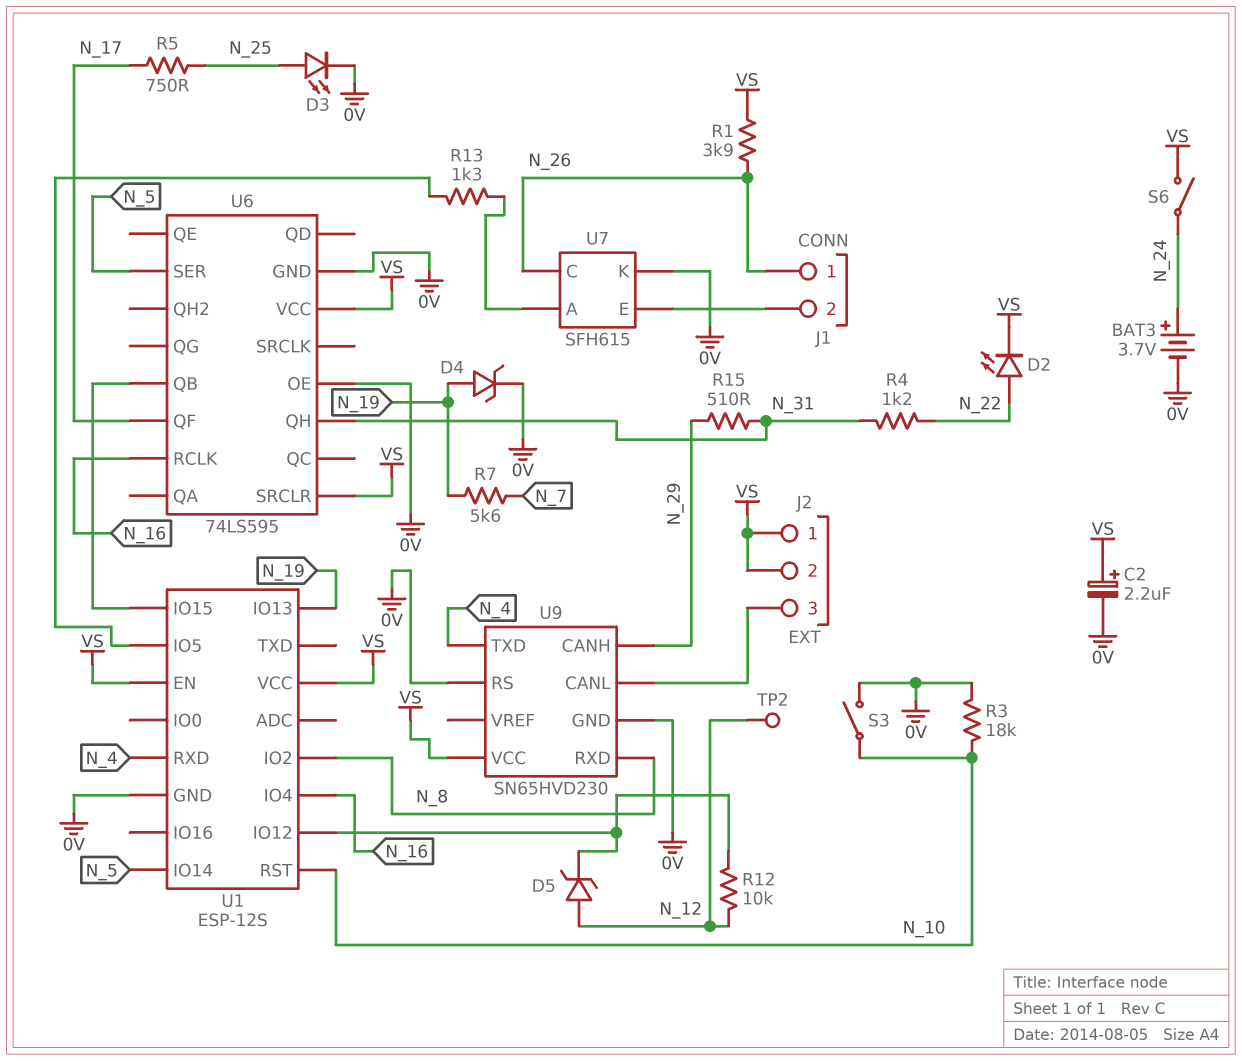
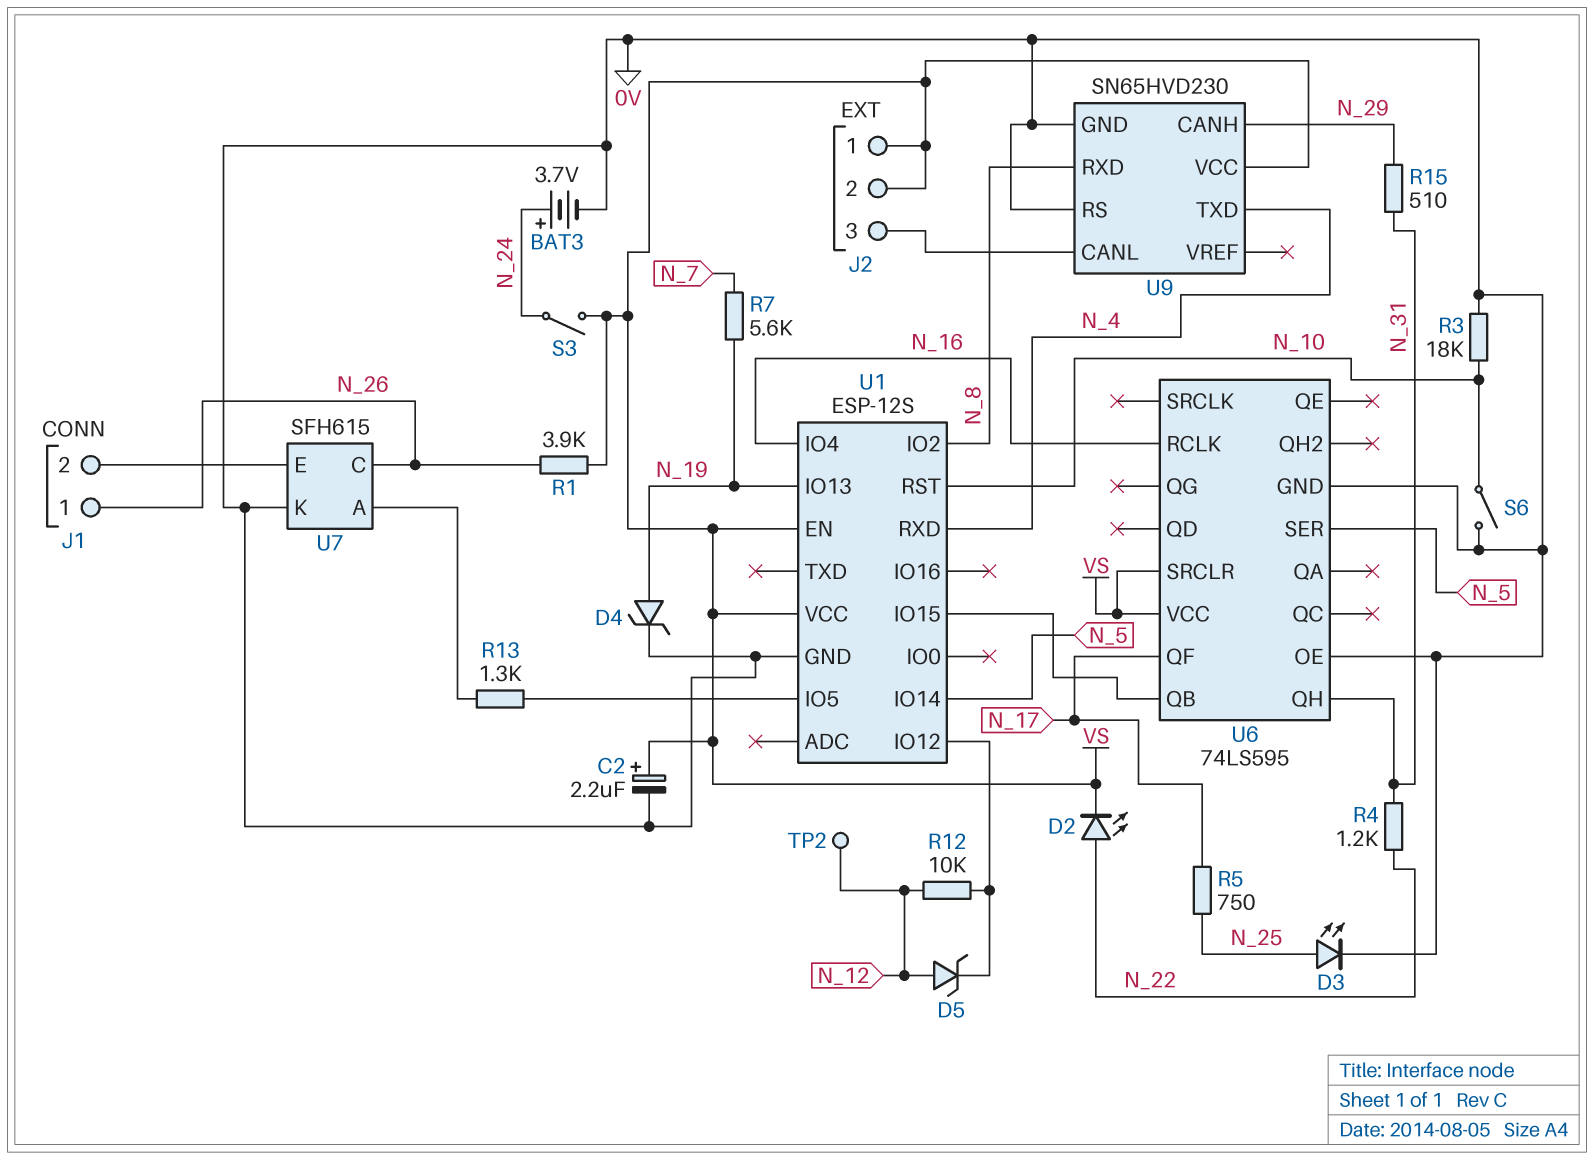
S3: switch (0V, N_10) -> switch (N_24, VS)
S6: switch (N_24, VS) -> switch (0V, N_10)

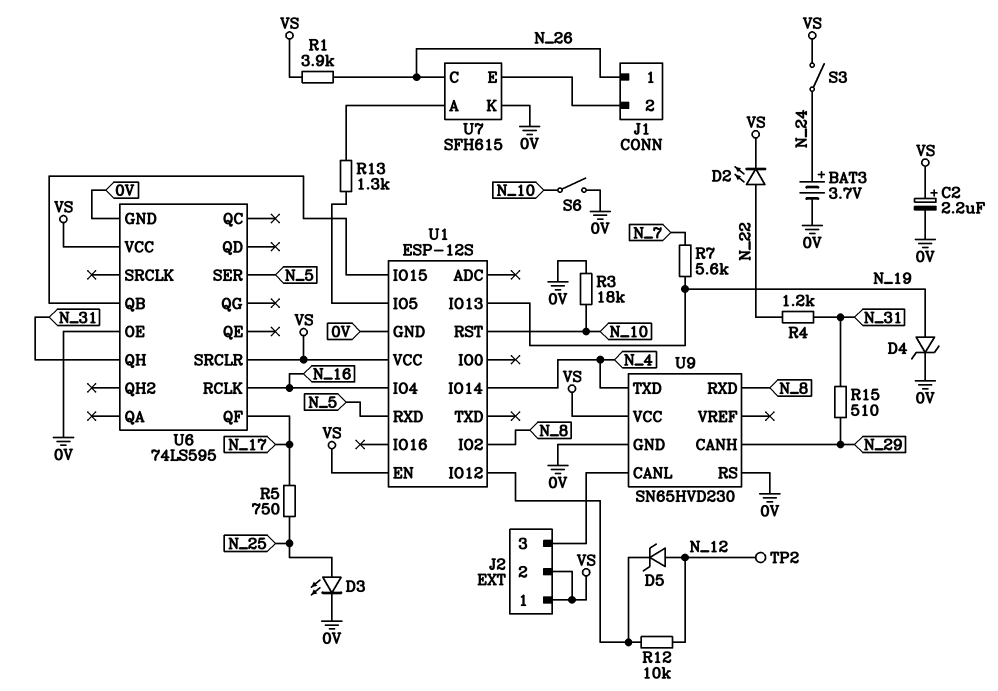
U1 pin IO14: N_5 -> N_4
U1 pin RXD: N_4 -> N_5

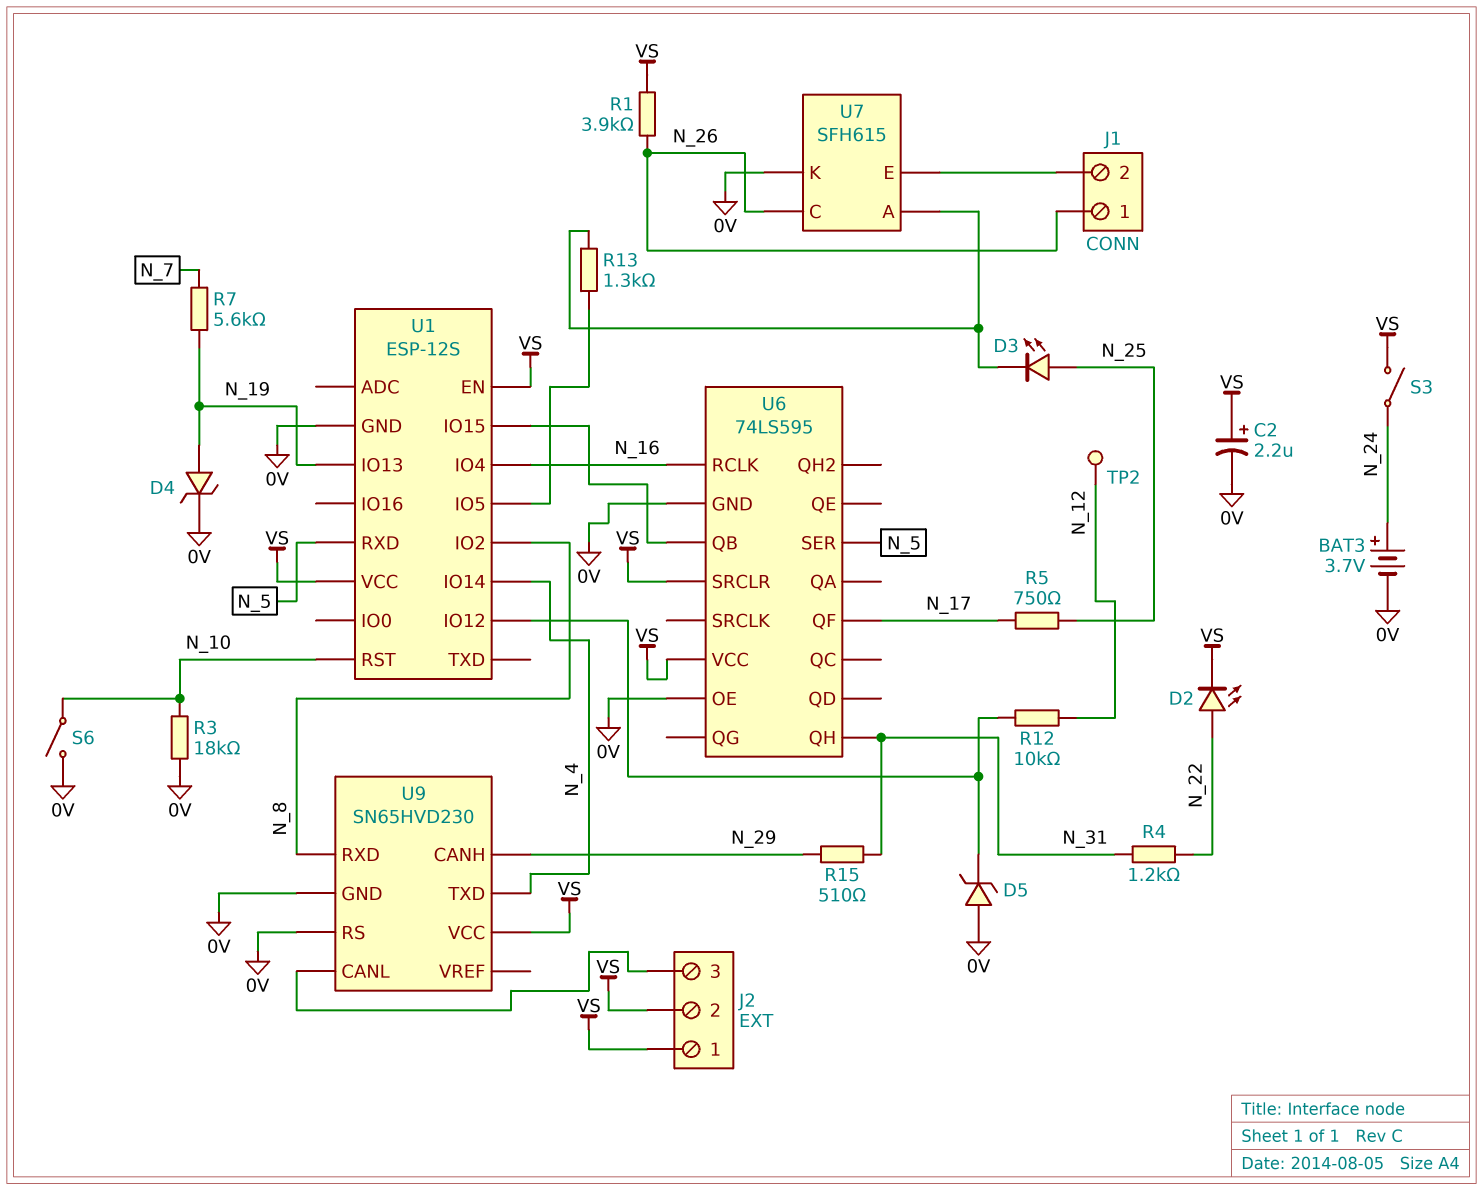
D3: LED (A N_25, K 0V) -> LED (A N_25, K U7/A)
D5: zener (A N_12, K U1/IO12) -> zener (A 0V, K U1/IO12)

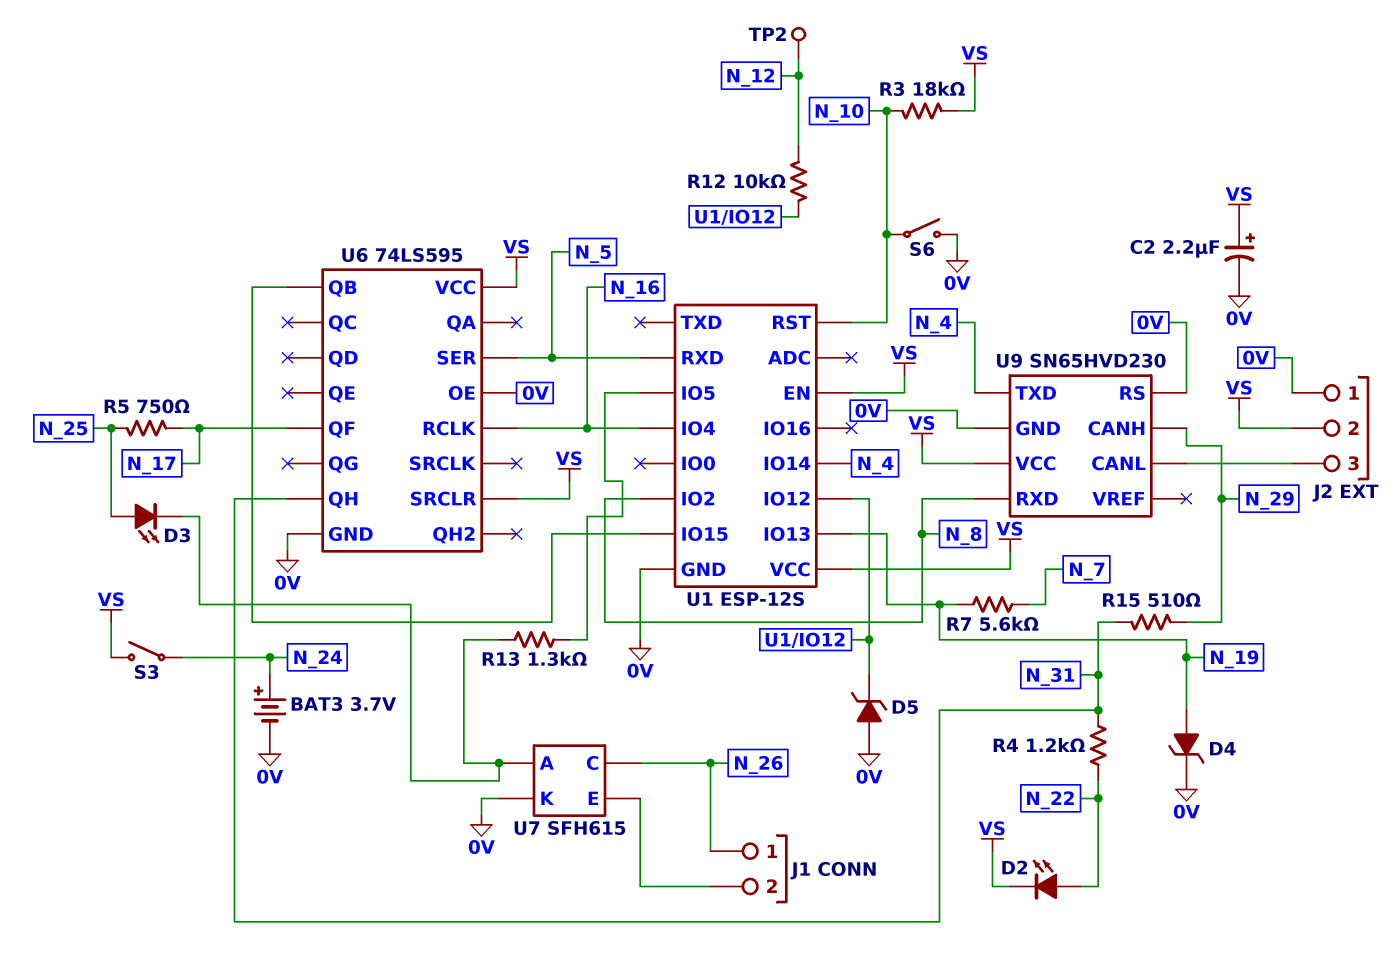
J2 pin 1: VS -> 0V
R1: 3.9k (N_26, VS) -> none
R3: 18k (0V, N_10) -> 18k (N_10, VS)

